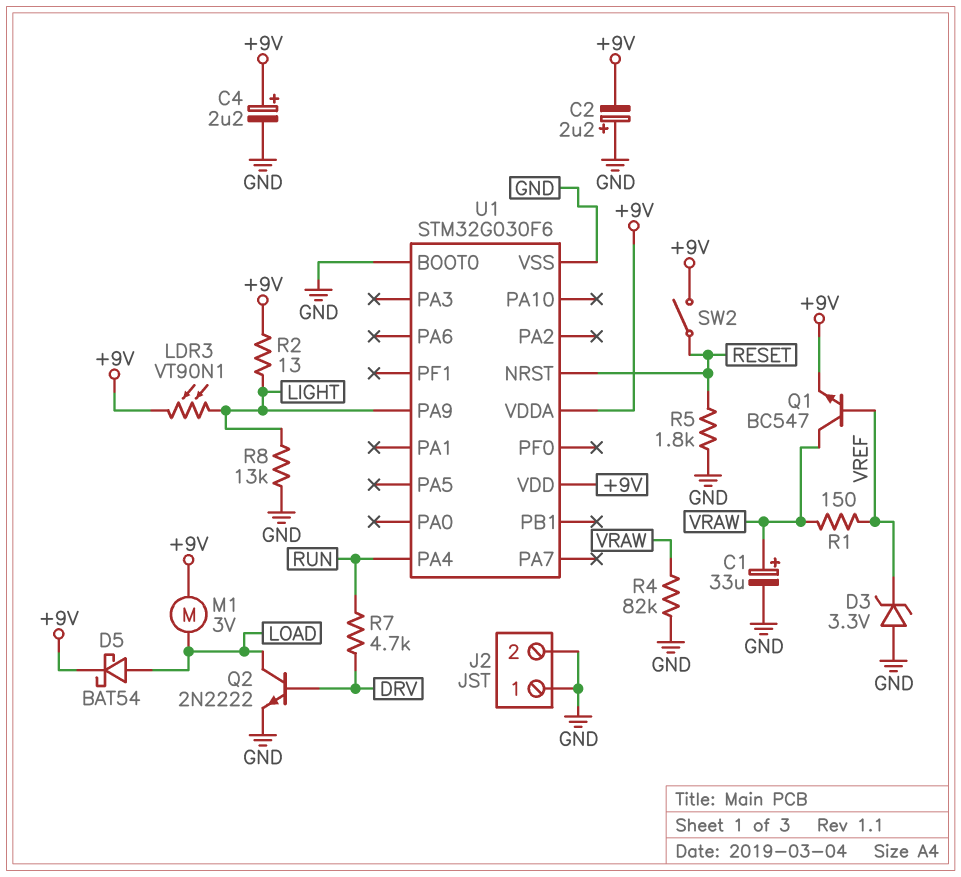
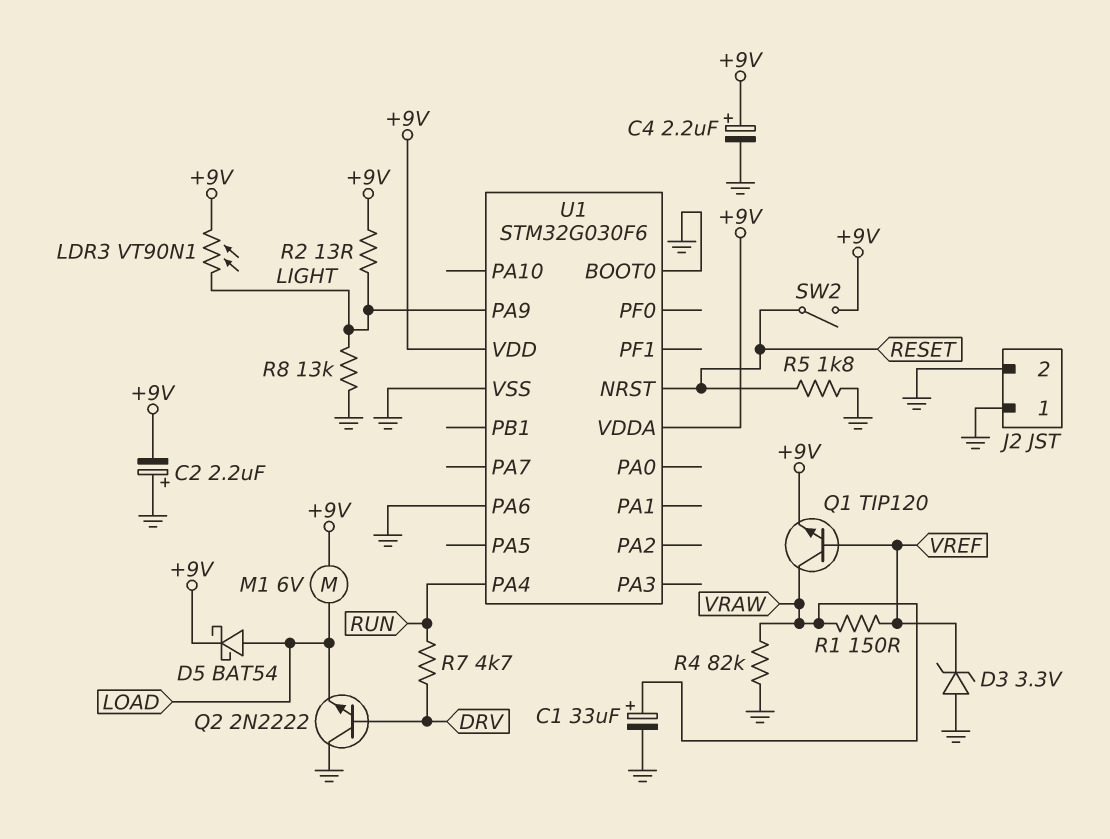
M1: motor 3V (+9V, LOAD) -> motor 6V (+9V, LOAD)
Q1: NPN BC547 (B VREF, C VRAW, E +9V) -> NPN TIP120 (B VREF, C VRAW, E +9V)
Q2: NPN 2N2222 (B DRV, C LOAD, E GND) -> NPN 2N2222 (B DRV, C GND, E LOAD)
U1 pin PA6: none -> GND

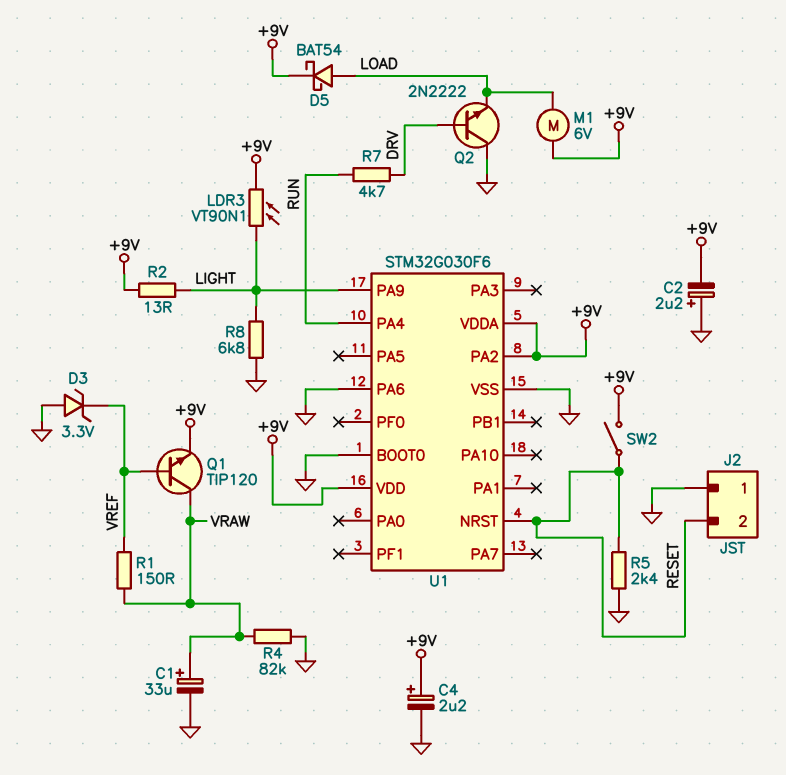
J2 pin 2: GND -> RESET
R5: 1.8k (GND, RESET) -> 2.4k (GND, RESET)
R8: 13k (GND, LIGHT) -> 6.8k (GND, LIGHT)
U1 pin PA2: none -> +9V

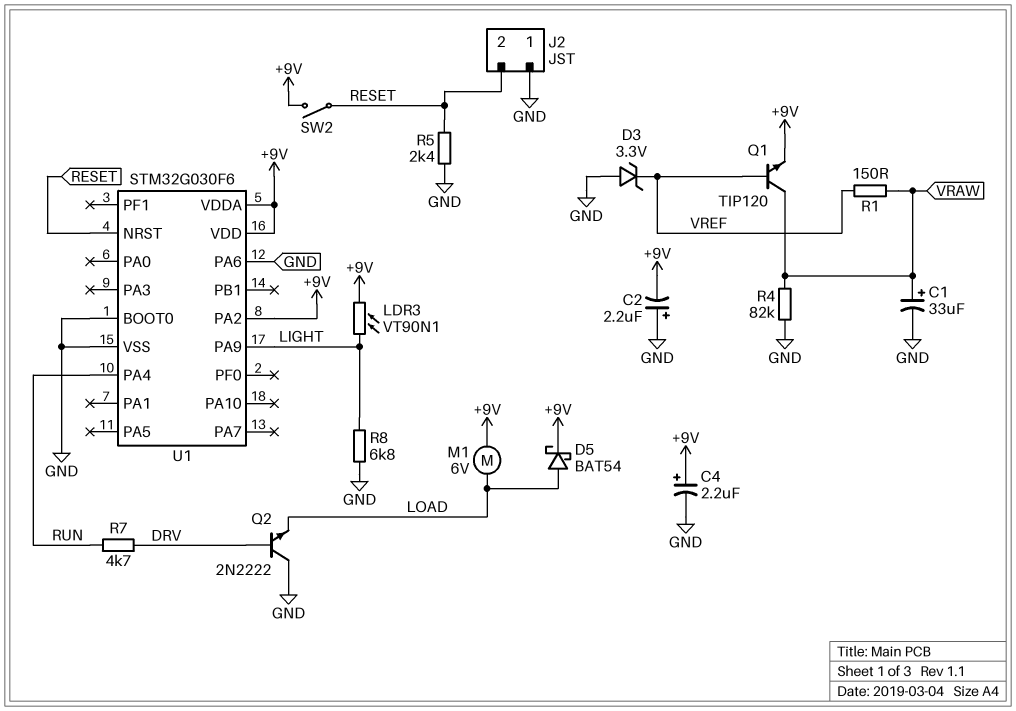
R2: 13 (+9V, LIGHT) -> none

